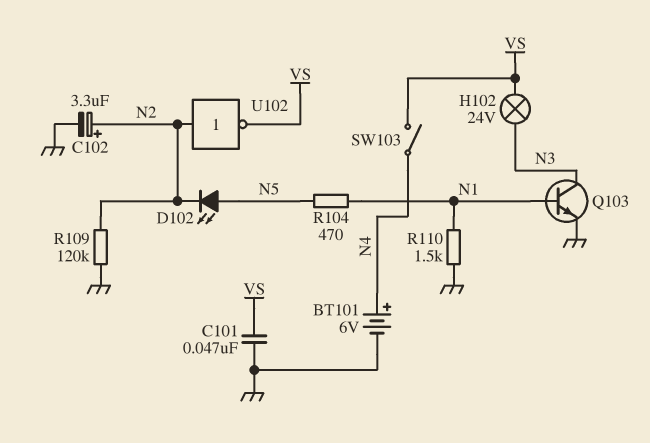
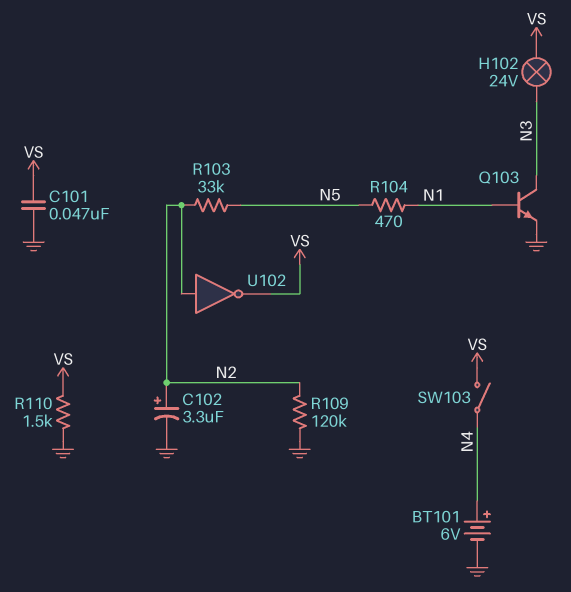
D102: LED (A N5, K N2) -> none
R103: none -> 33k (N2, N5)
R110: 1.5k (GND, N1) -> 1.5k (GND, VS)

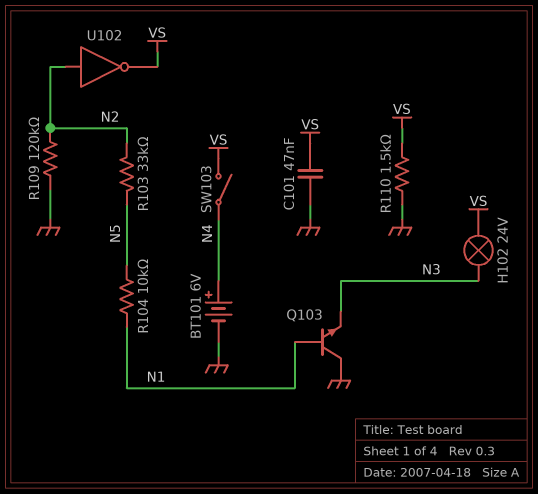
C102: 3.3uF (plus N2, minus GND) -> none
Q103: NPN (B N1, C N3, E GND) -> NPN (B N1, C GND, E N3)
R104: 470 (N1, N5) -> 10k (N1, N5)

